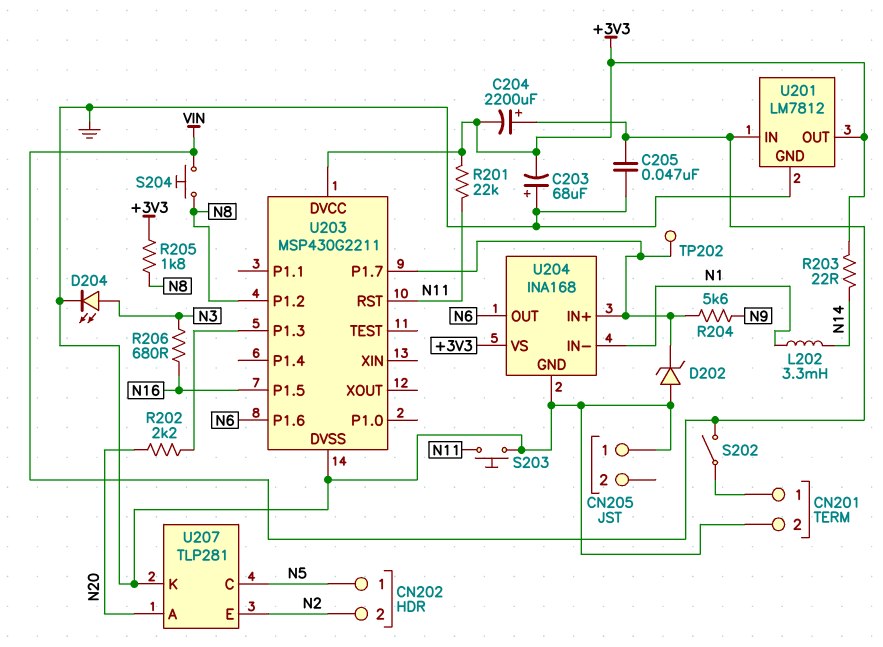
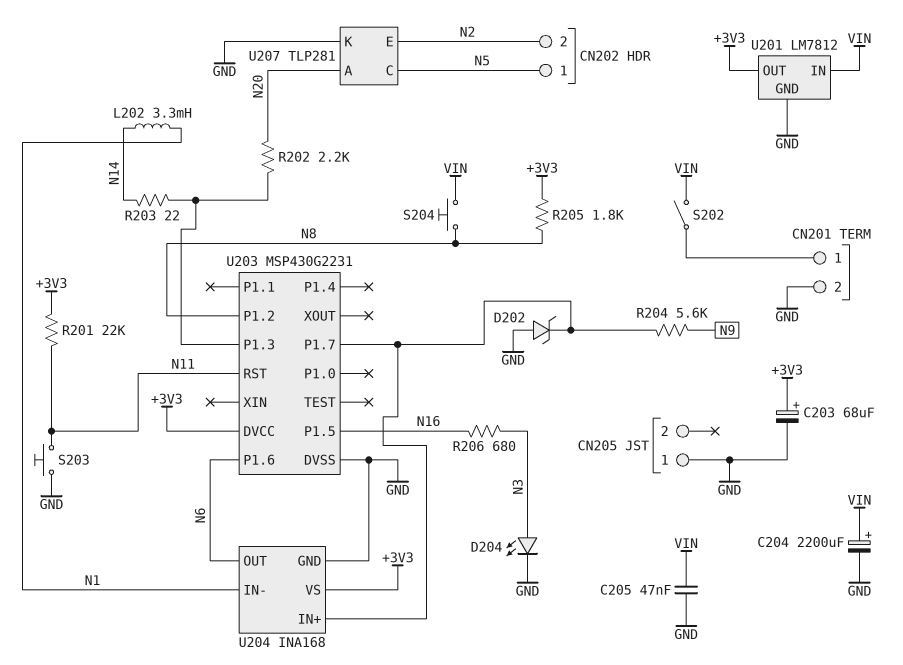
C203: 68uF (plus GND, minus +3V3) -> 68uF (plus +3V3, minus GND)
C204: 2200uF (plus VIN, minus +3V3) -> 2200uF (plus VIN, minus GND)
R203: 22 (+3V3, N14) -> 22 (N14, U203/P1.3)
TP202: test point (U203/P1.7) -> none
U203: MSP430G2211 -> MSP430G2231

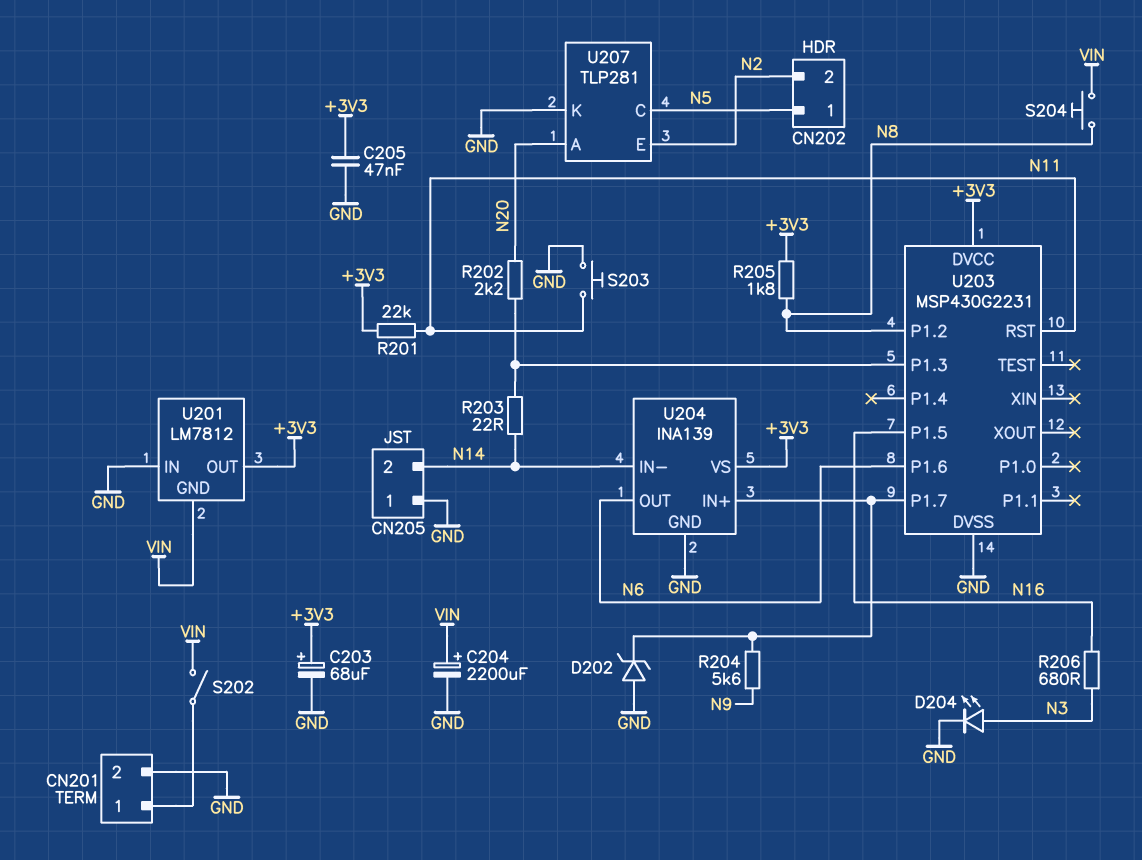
C205: 47nF (GND, VIN) -> 47nF (+3V3, GND)
CN205 pin 2: none -> N14
L202: 3.3mH (N1, N14) -> none
U201 pin GND: GND -> VIN
U201 pin IN: VIN -> GND
U204: INA168 -> INA139
U204 pin IN-: N1 -> N14

